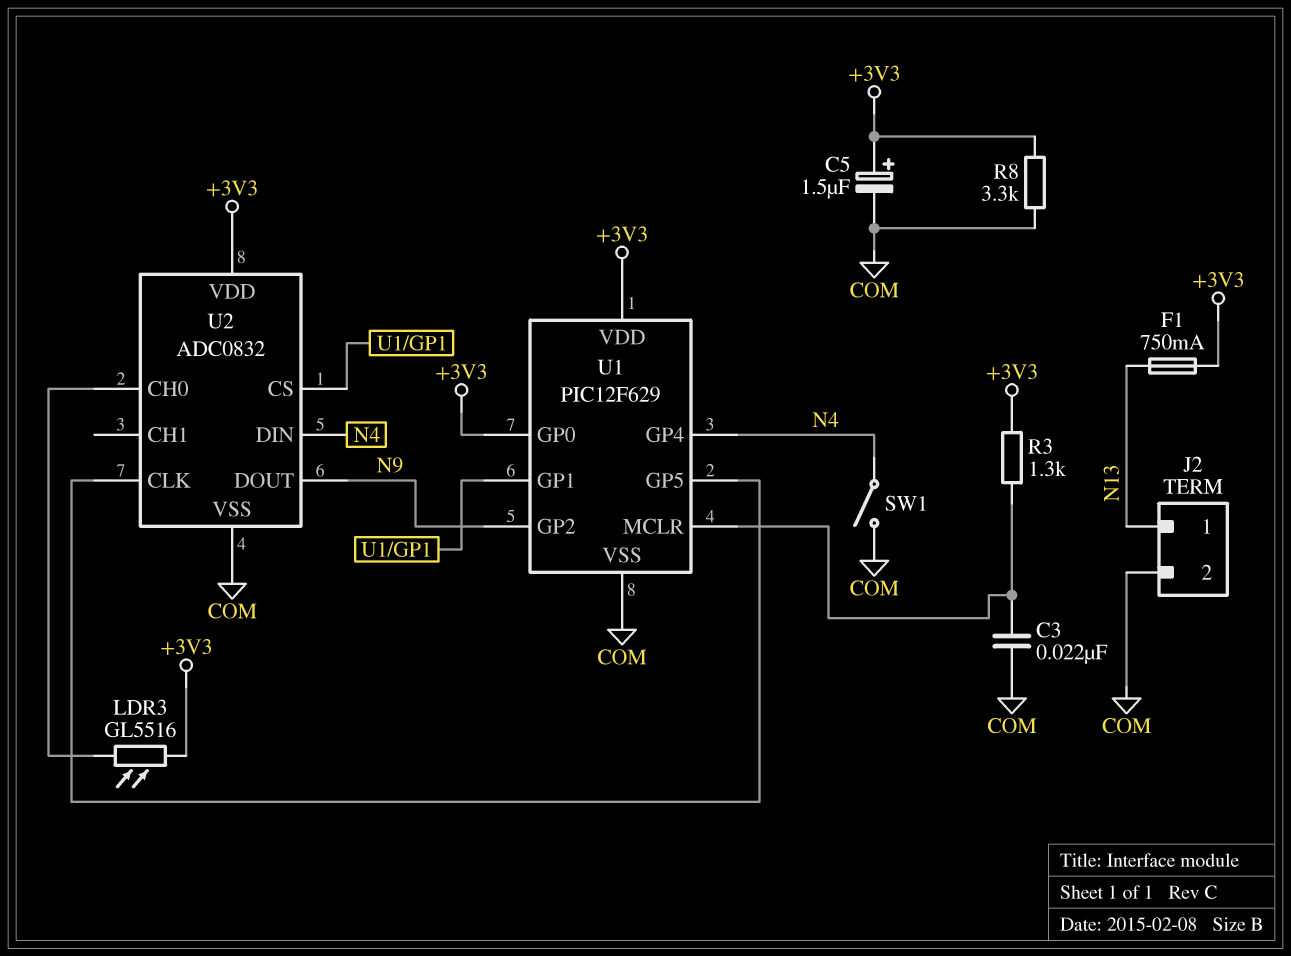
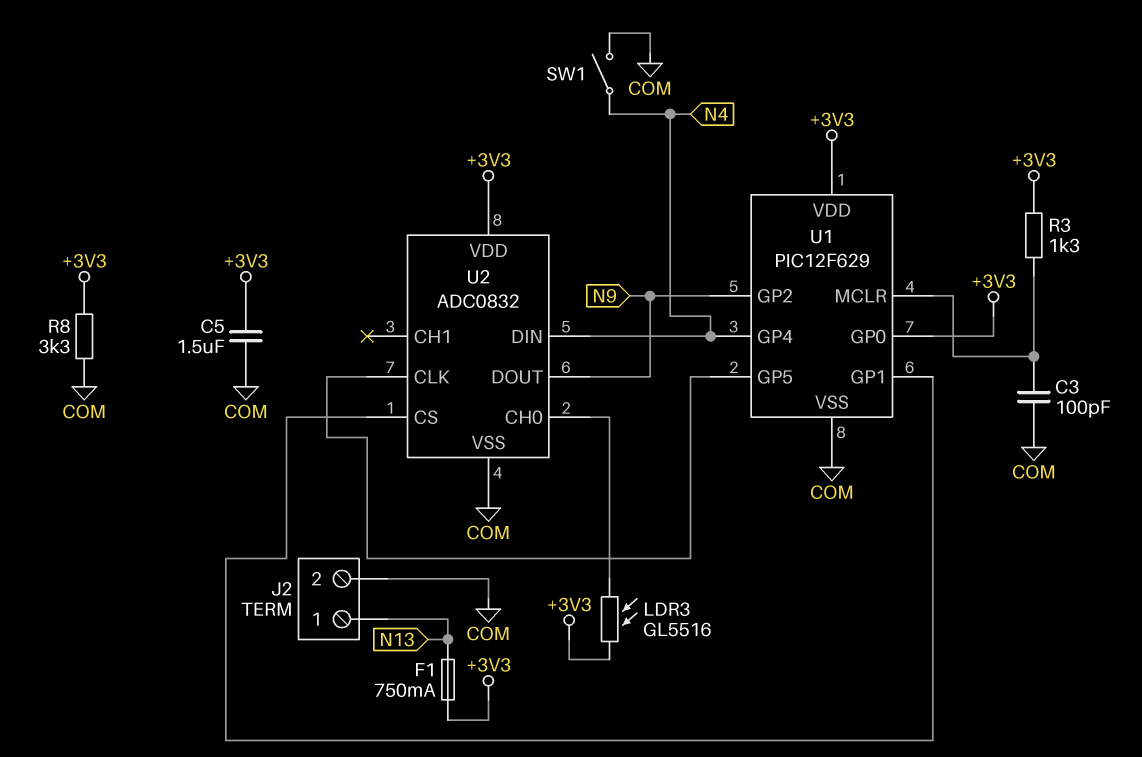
C3: 22nF (COM, U1/MCLR) -> 100pF (COM, U1/MCLR)
C5: 1.5uF (plus +3V3, minus COM) -> 1.5uF (+3V3, COM)

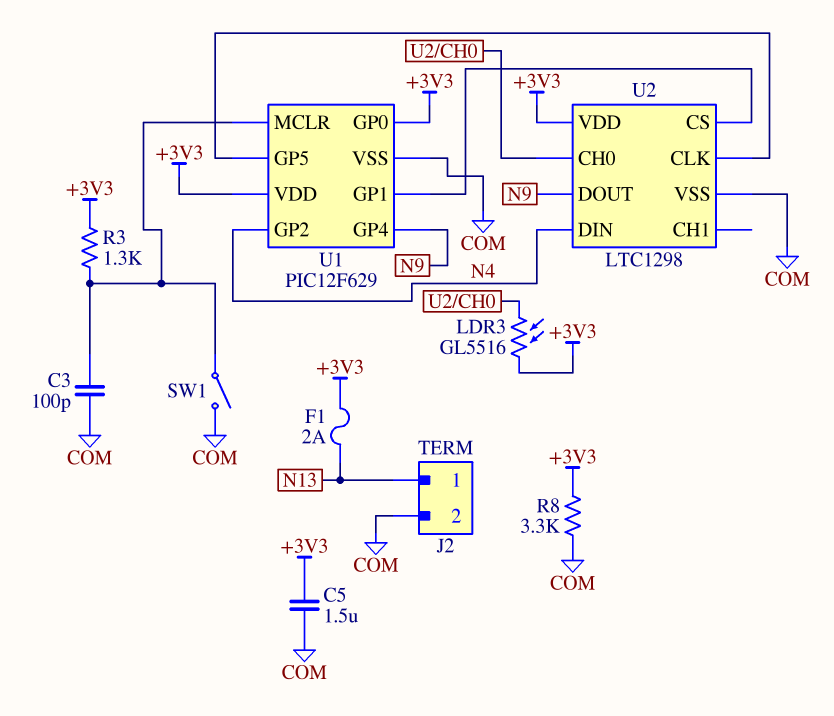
F1: 750mA (+3V3, N13) -> 2A (+3V3, N13)
SW1: switch (COM, N4) -> switch (COM, U1/MCLR)
U1 pin GP2: N9 -> N4
U1 pin GP4: N4 -> N9
U2: ADC0832 -> LTC1298

